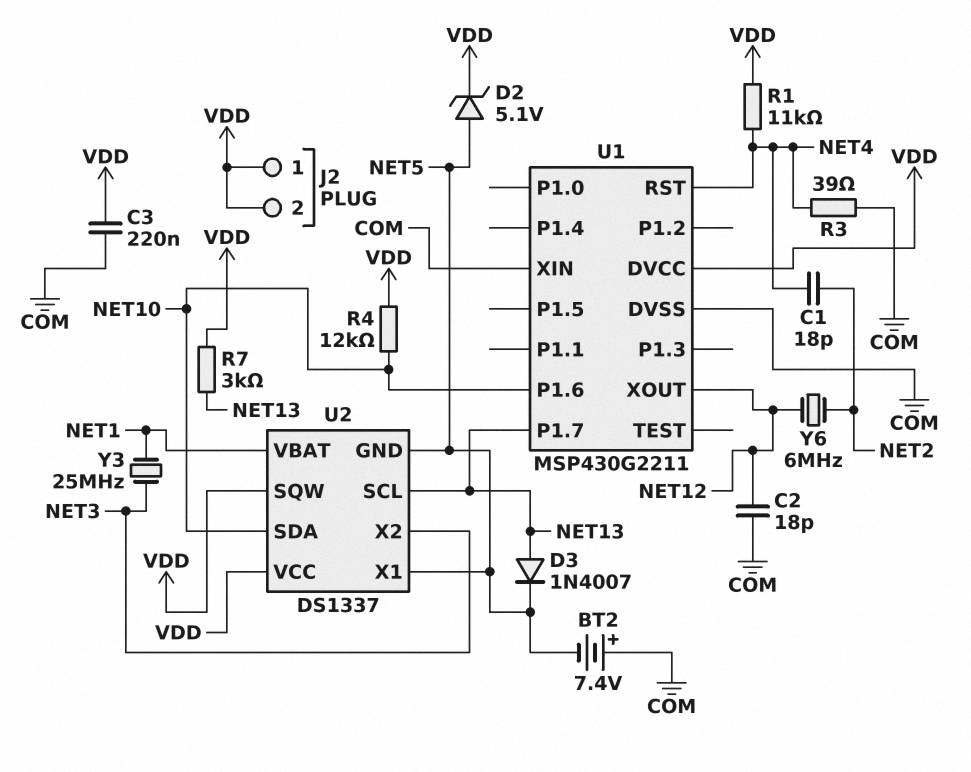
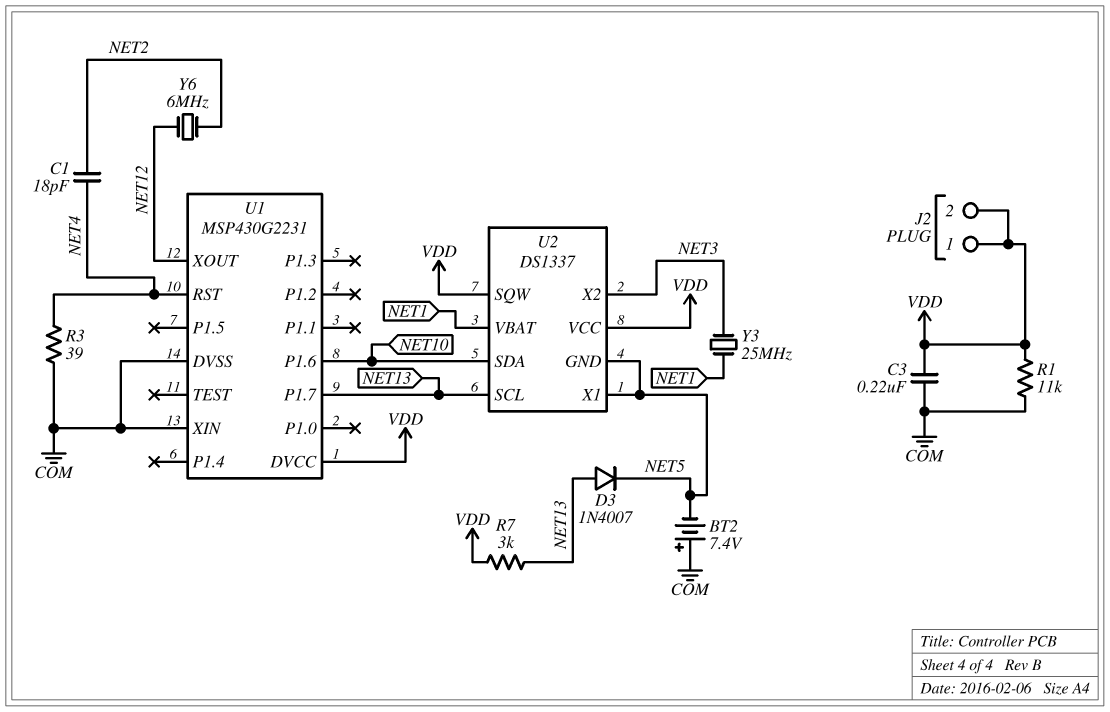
C2: 18pF (COM, NET12) -> none
D2: zener 5.1V (A NET5, K VDD) -> none
R1: 11k (NET4, VDD) -> 11k (COM, VDD)
R4: 12k (NET10, VDD) -> none
U1: MSP430G2211 -> MSP430G2231

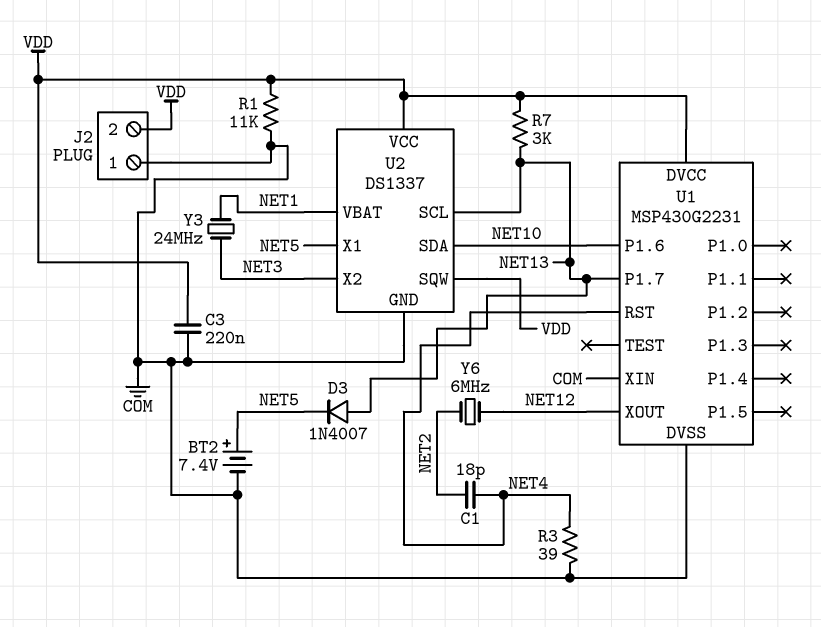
BT2: 7.4V (plus COM, minus NET5) -> 7.4V (plus NET5, minus COM)
J2 pin 1: VDD -> COM
U2 pin GND: NET5 -> COM
Y3: 25MHz (NET1, NET3) -> 24MHz (NET1, NET3)

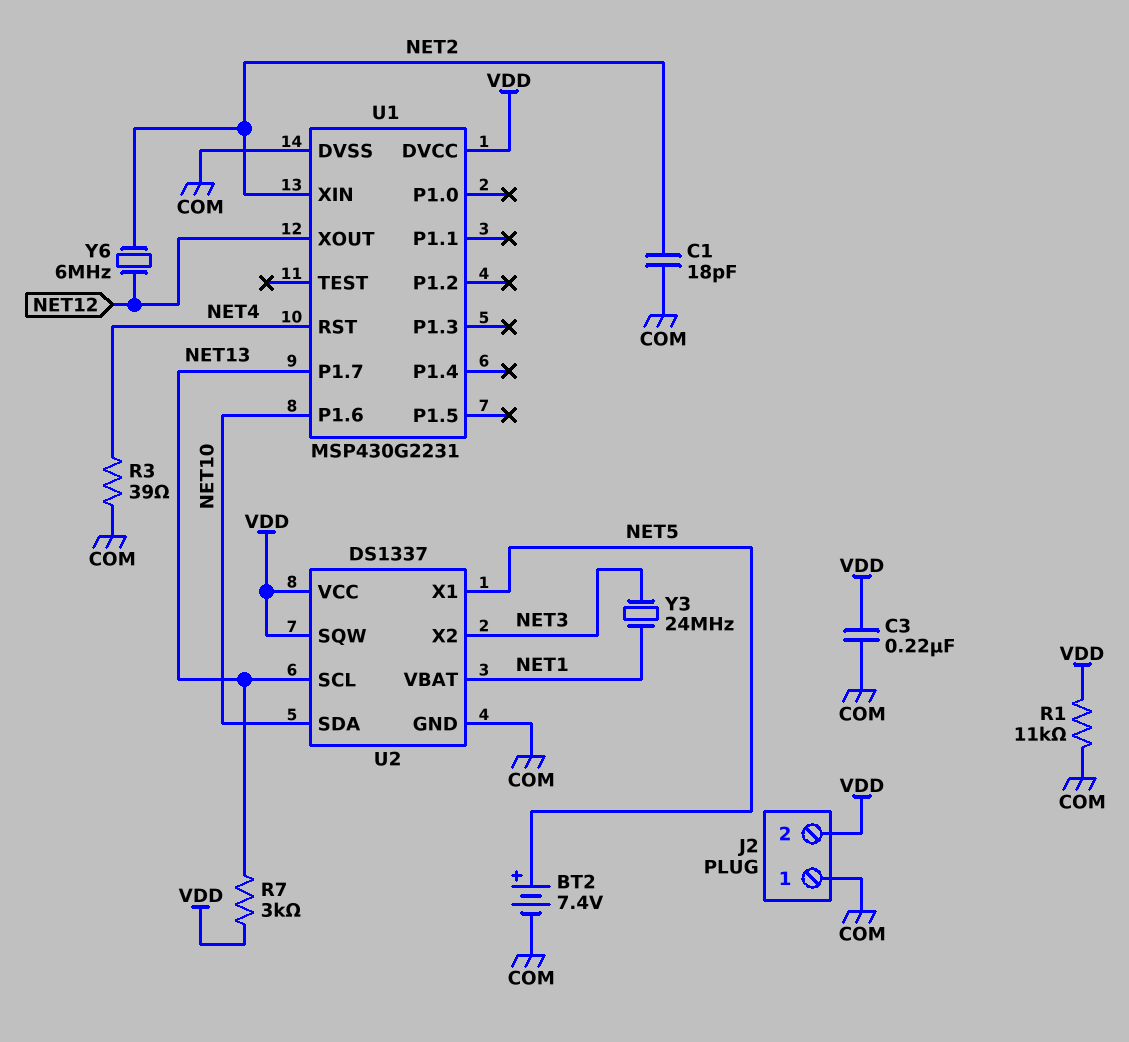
C1: 18pF (NET2, NET4) -> 18pF (COM, NET2)
D3: diode 1N4007 (A NET13, K NET5) -> none
U1 pin XIN: COM -> NET2

